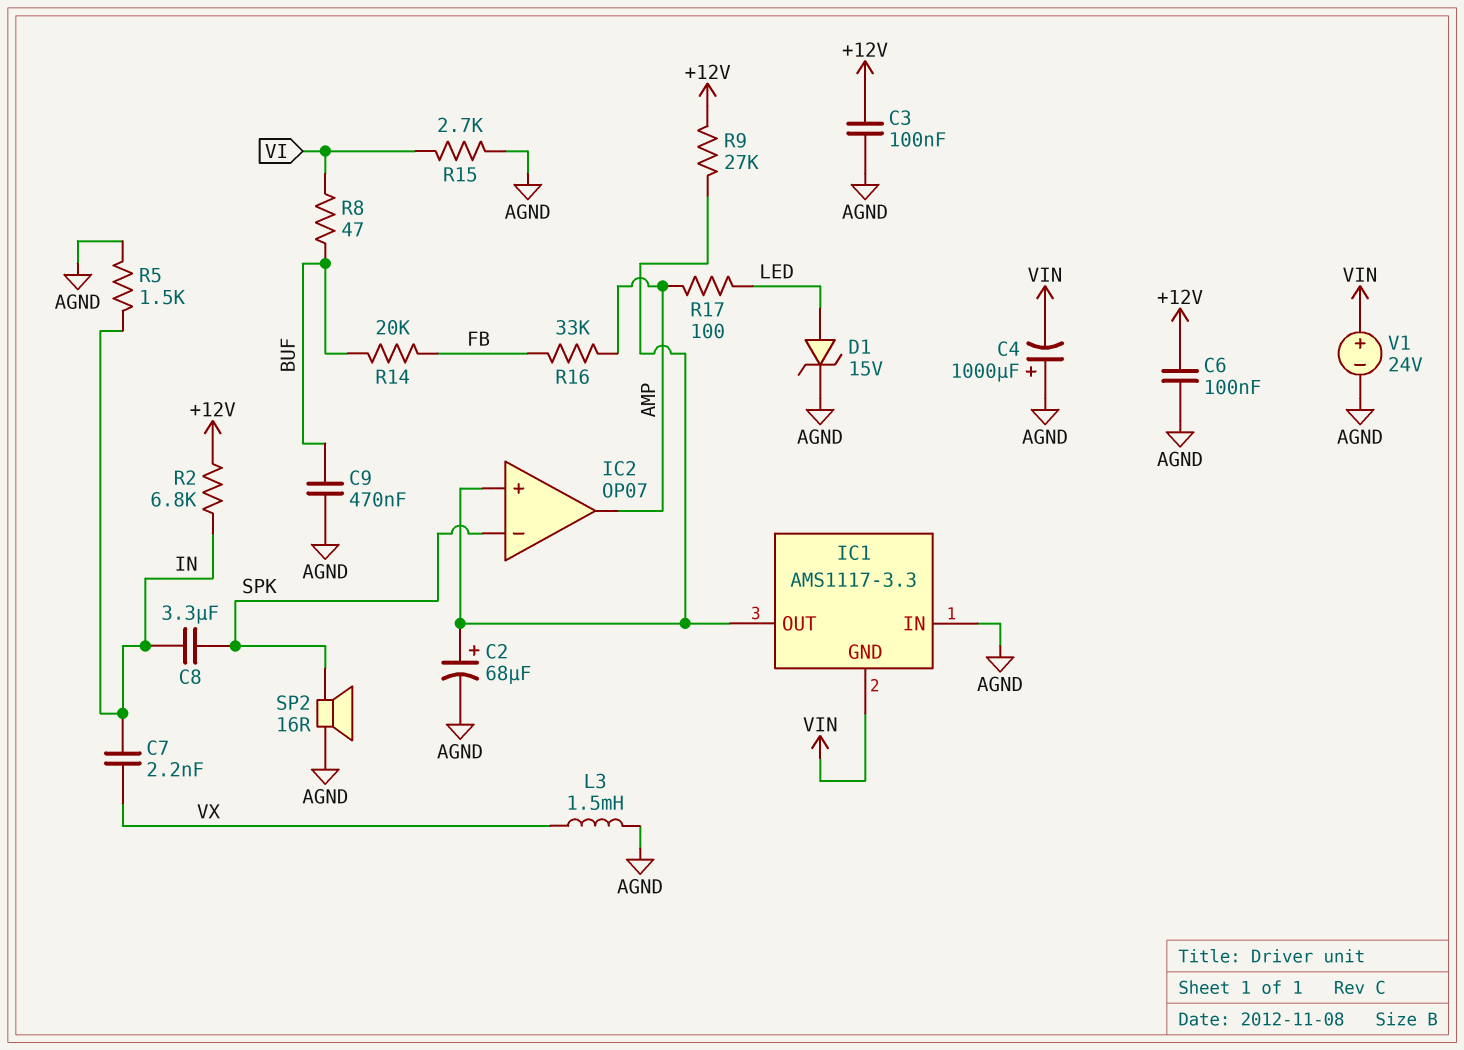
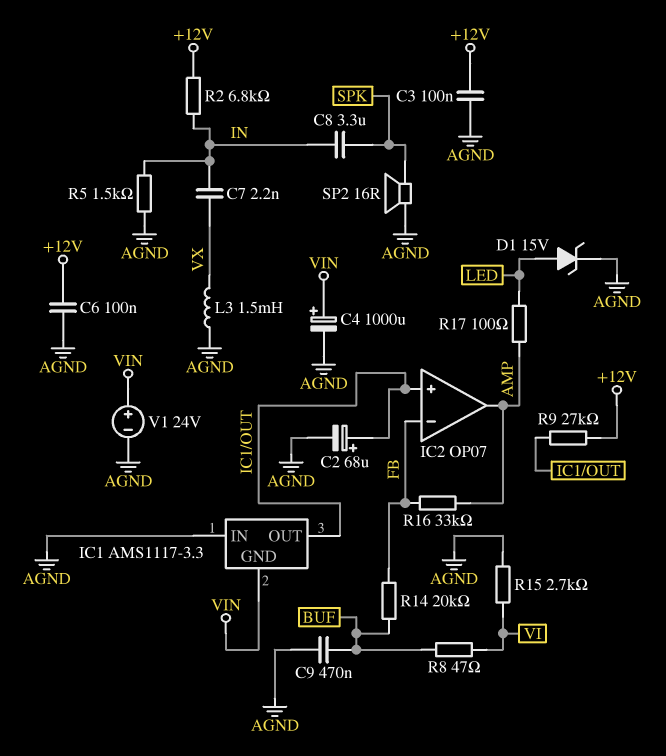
C4: 1000uF (plus AGND, minus VIN) -> 1000uF (plus VIN, minus AGND)
IC2 pin in-: SPK -> FB

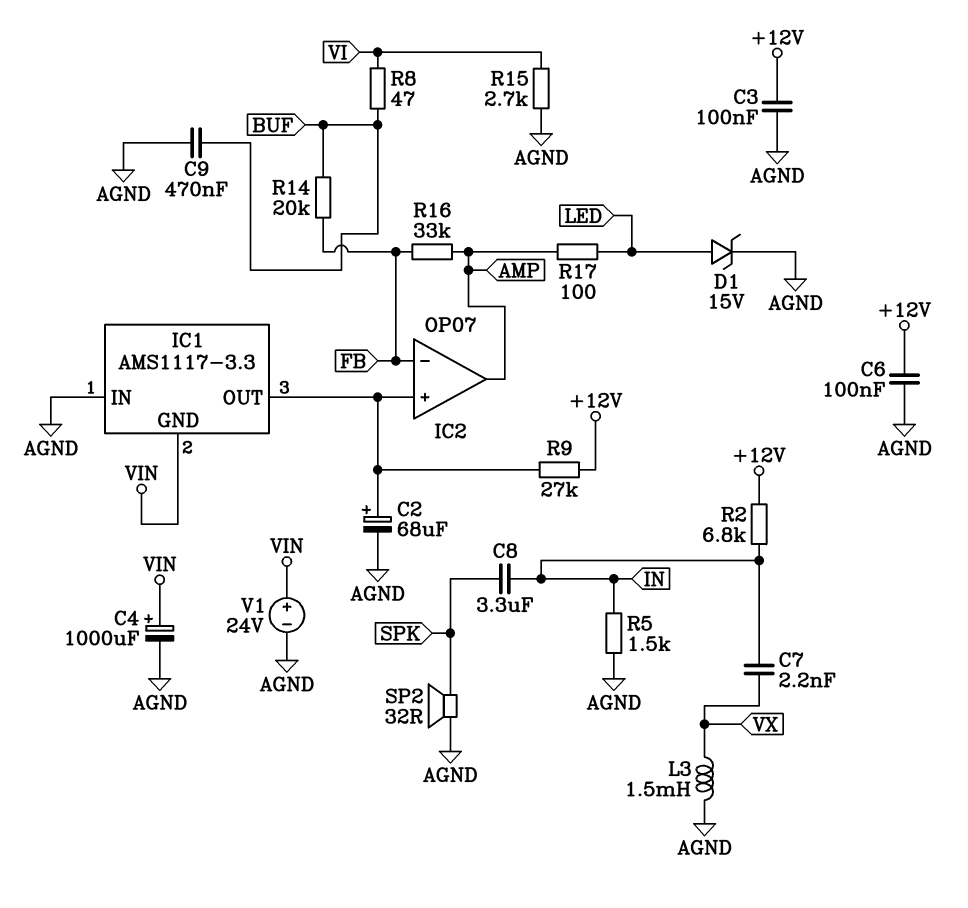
SP2: speaker 16R (AGND, SPK) -> speaker 32R (AGND, SPK)

